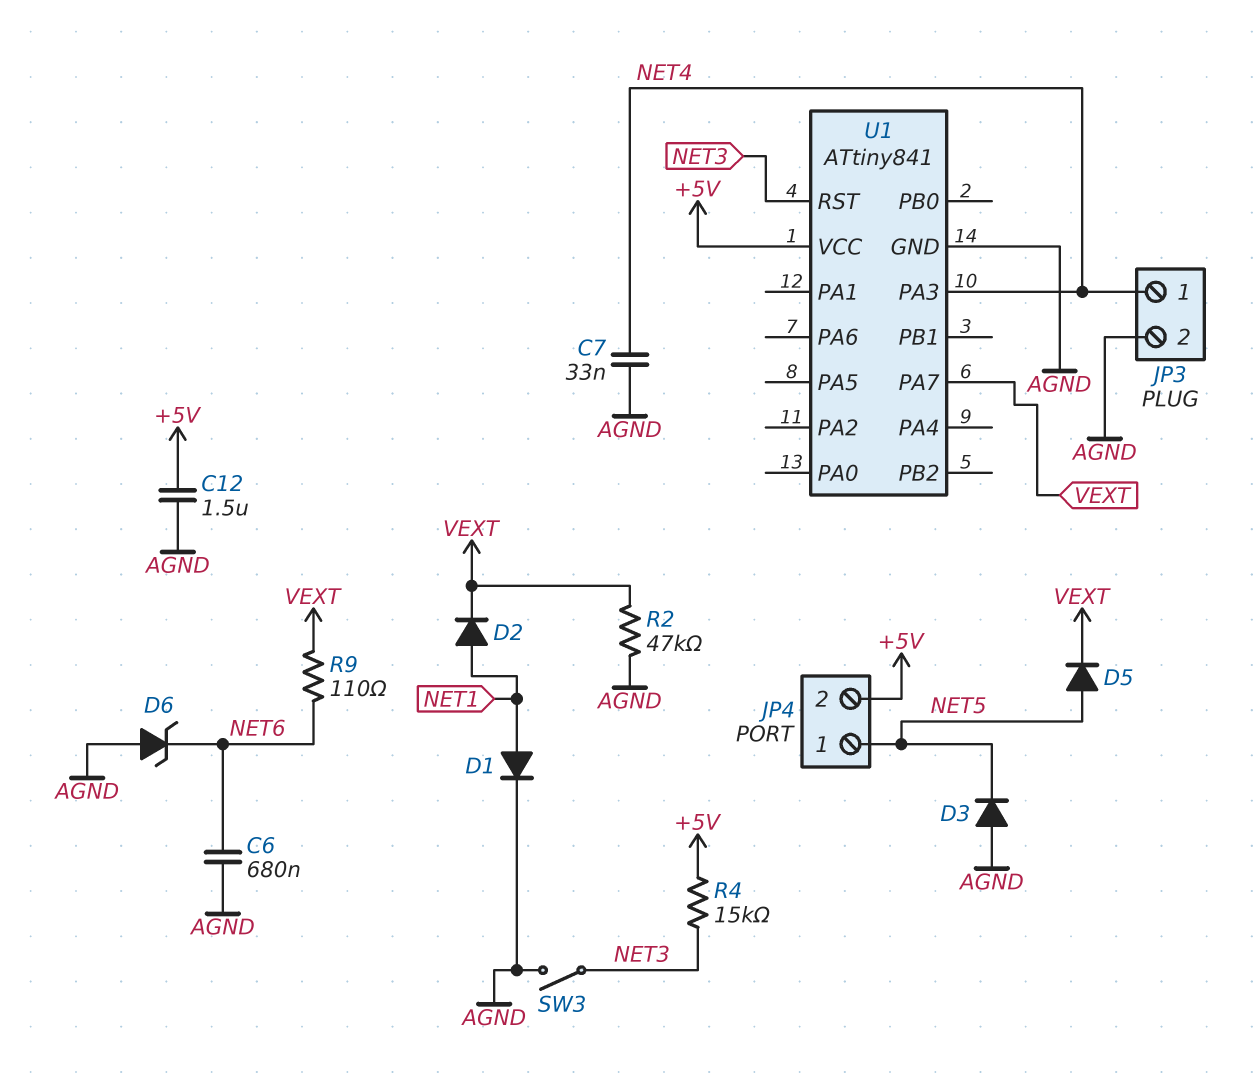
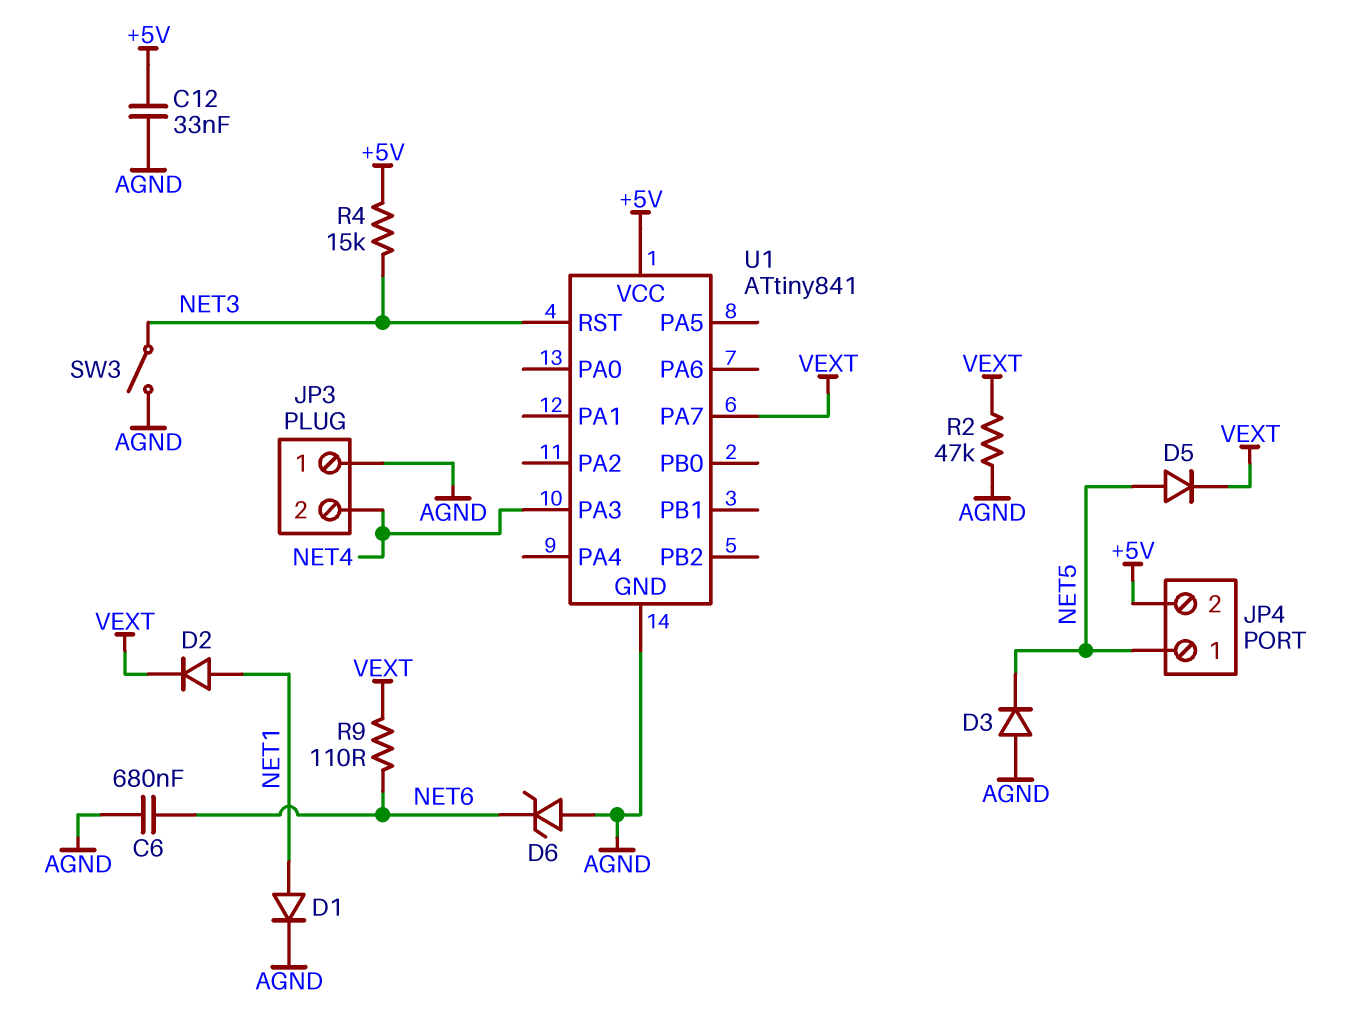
C7: 33nF (AGND, NET4) -> none
C12: 1.5uF (+5V, AGND) -> 33nF (+5V, AGND)
JP3 pin 1: NET4 -> AGND
JP3 pin 2: AGND -> NET4

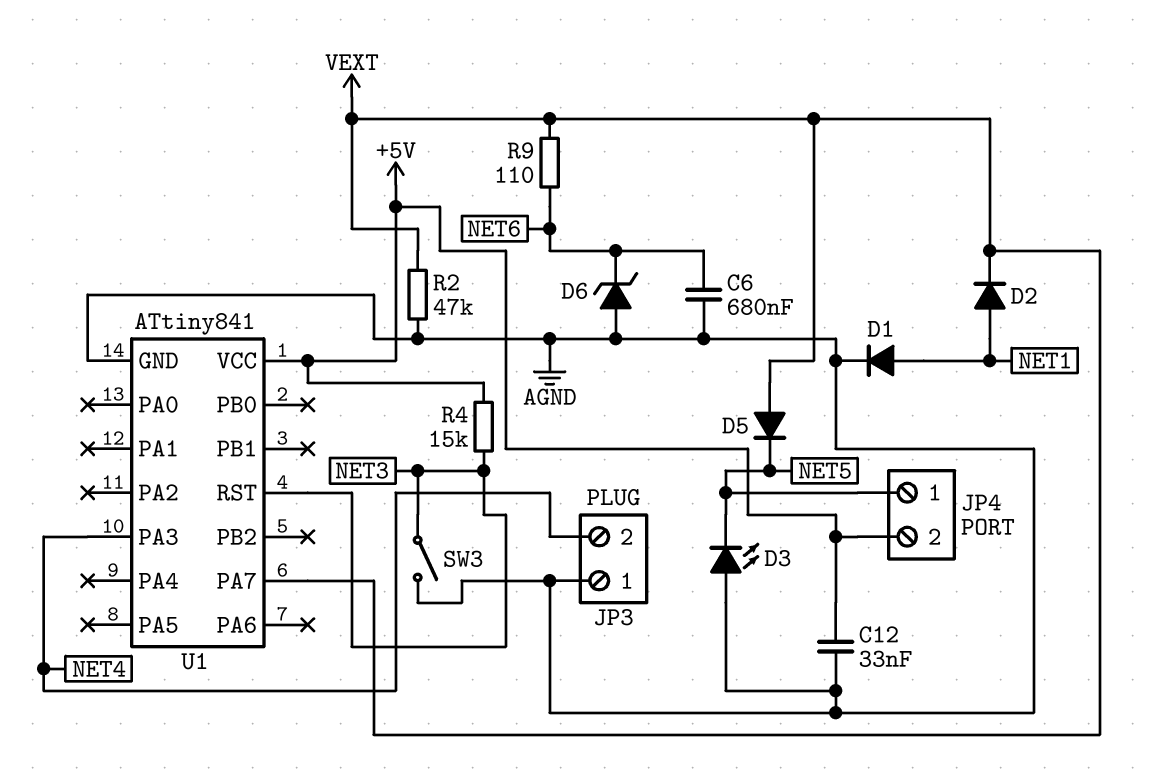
D3: diode (A AGND, K NET5) -> LED (A AGND, K NET5)
D5: diode (A NET5, K VEXT) -> diode (A VEXT, K NET5)

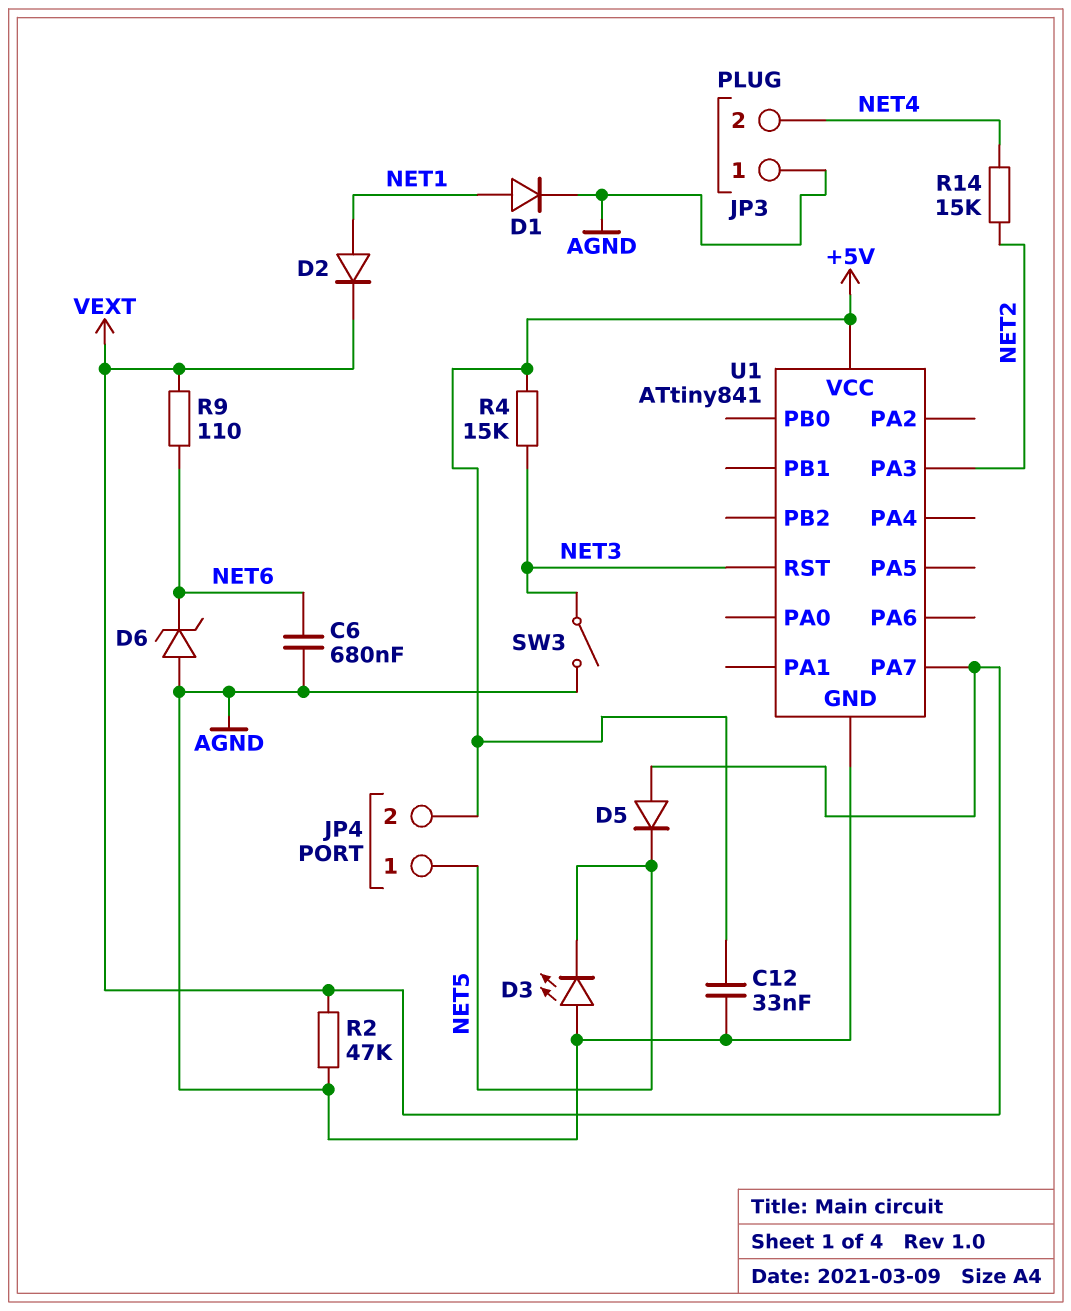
R14: none -> 15k (NET2, NET4)
U1 pin PA3: NET4 -> NET2

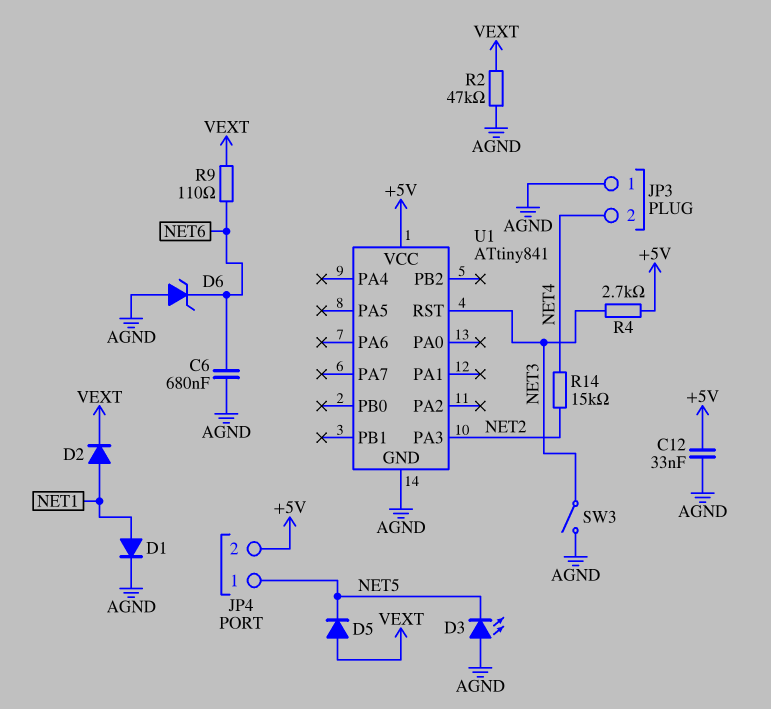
R4: 15k (+5V, NET3) -> 2.7k (+5V, NET3)
U1 pin PA7: VEXT -> none

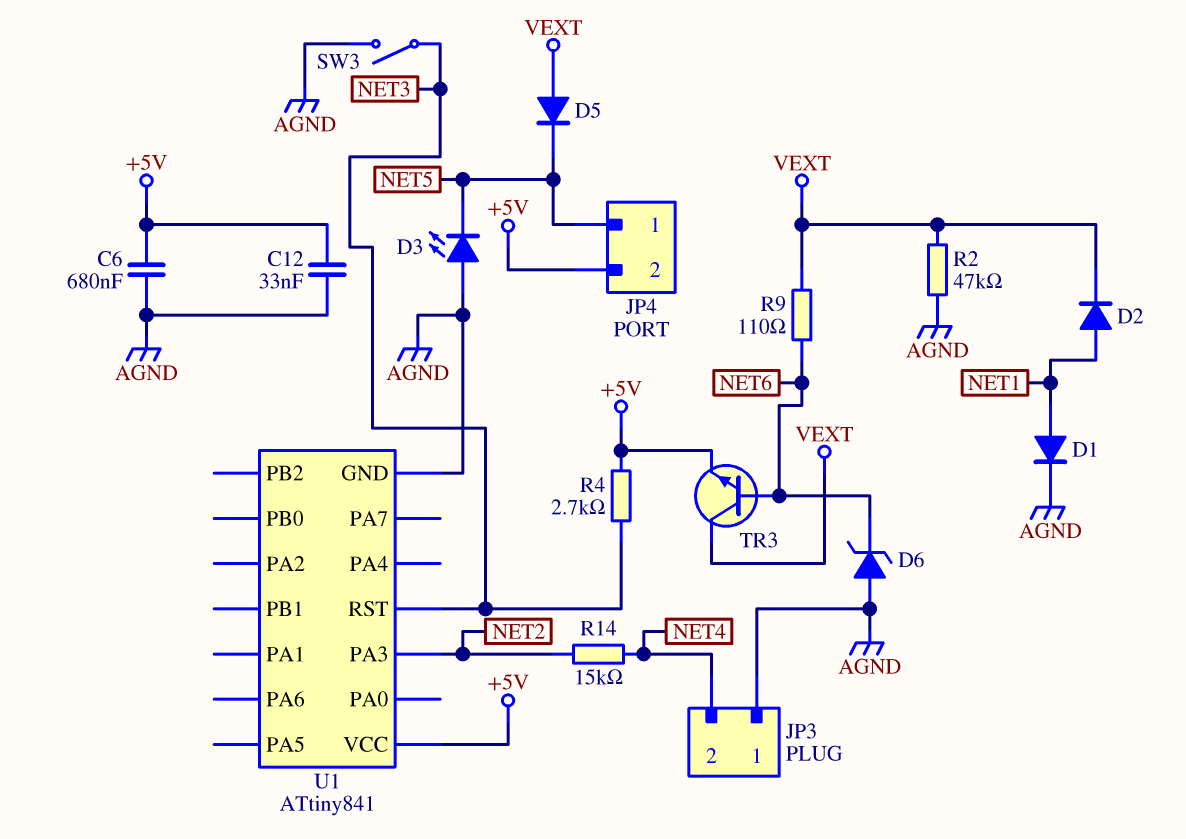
C6: 680nF (AGND, NET6) -> 680nF (+5V, AGND)
TR3: none -> NPN (B NET6, C VEXT, E +5V)

